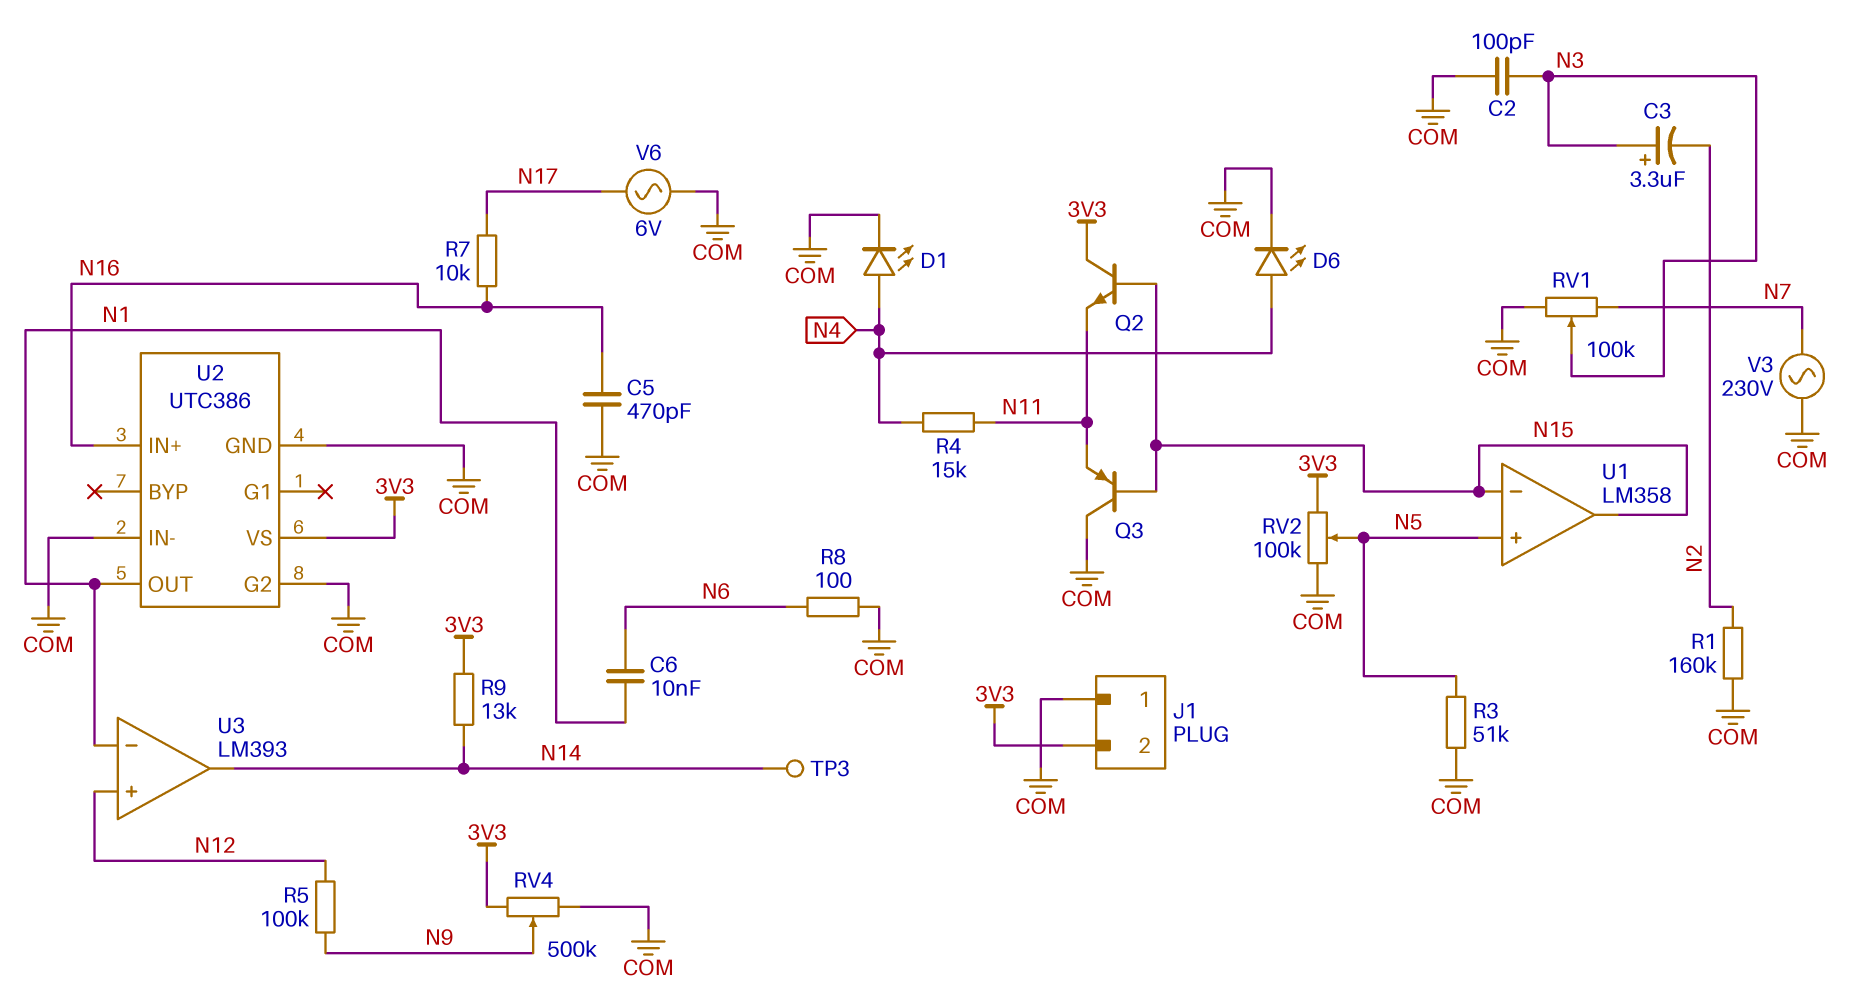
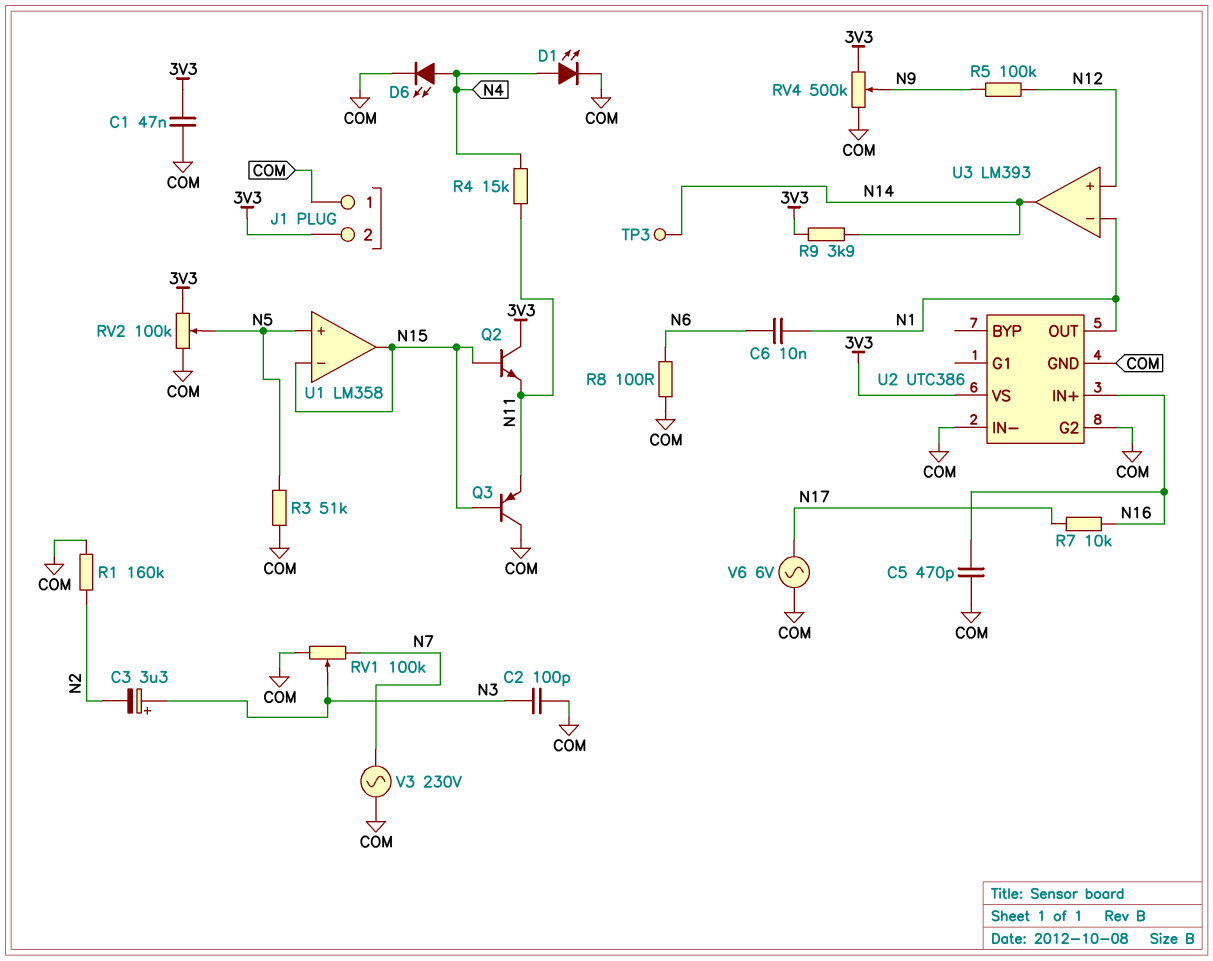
C1: none -> 47nF (3V3, COM)
R9: 13k (3V3, N14) -> 3.9k (3V3, N14)

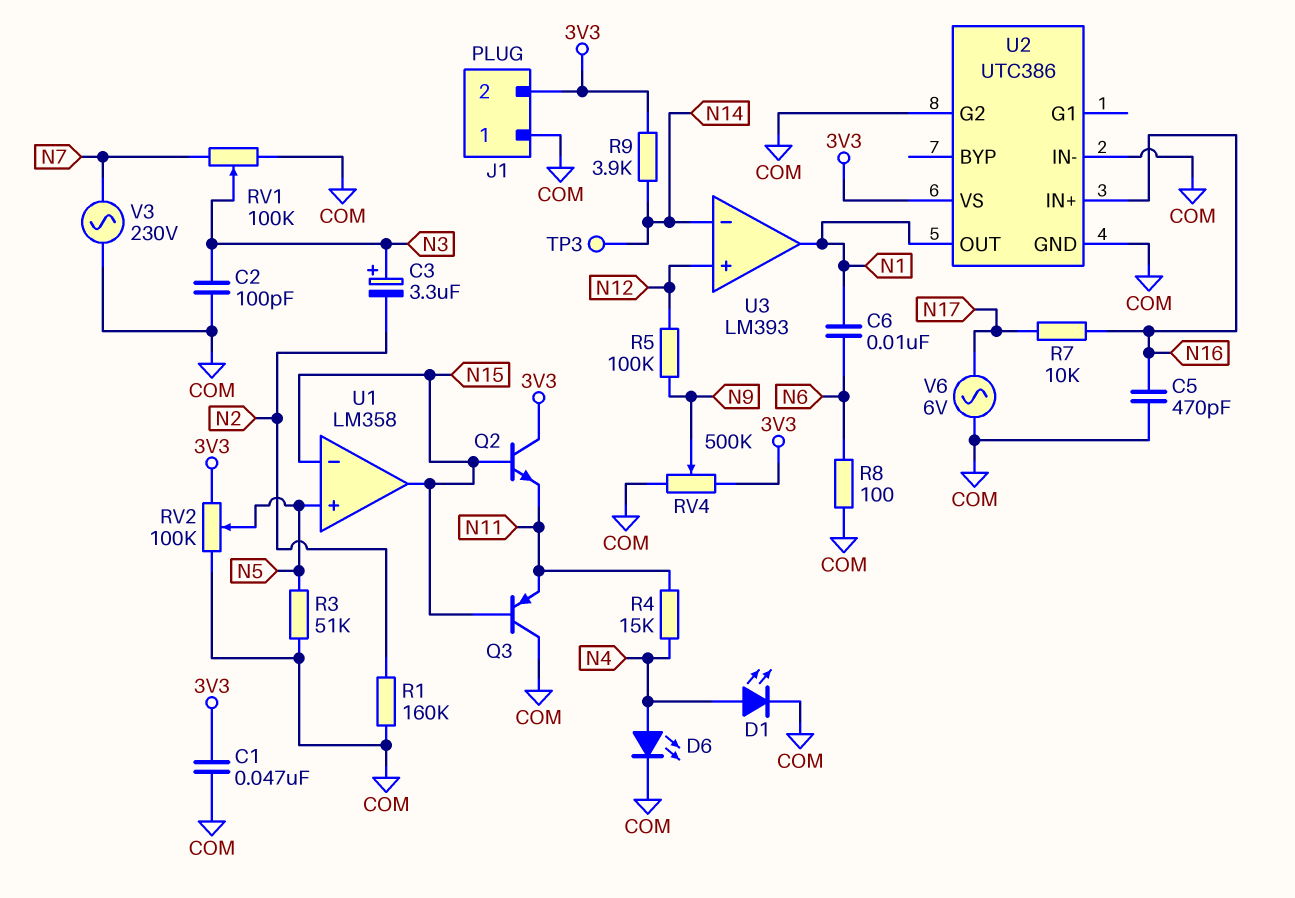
U3 pin in-: N1 -> N14
U3 pin out: N14 -> N1

